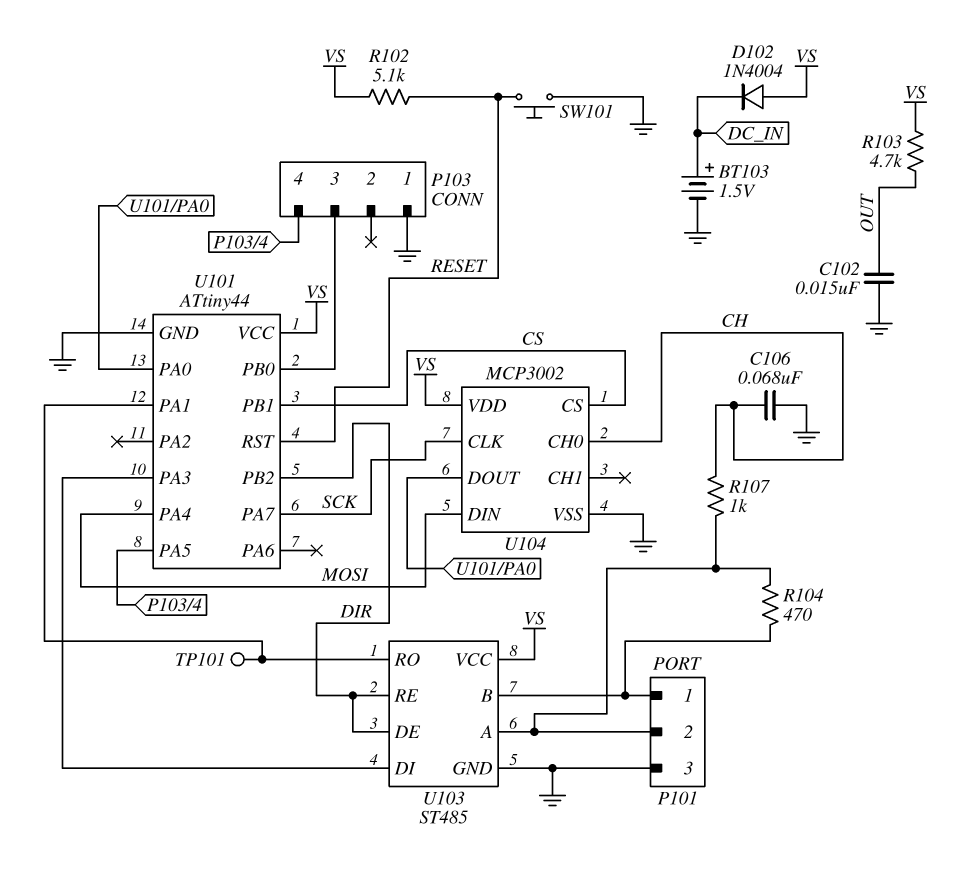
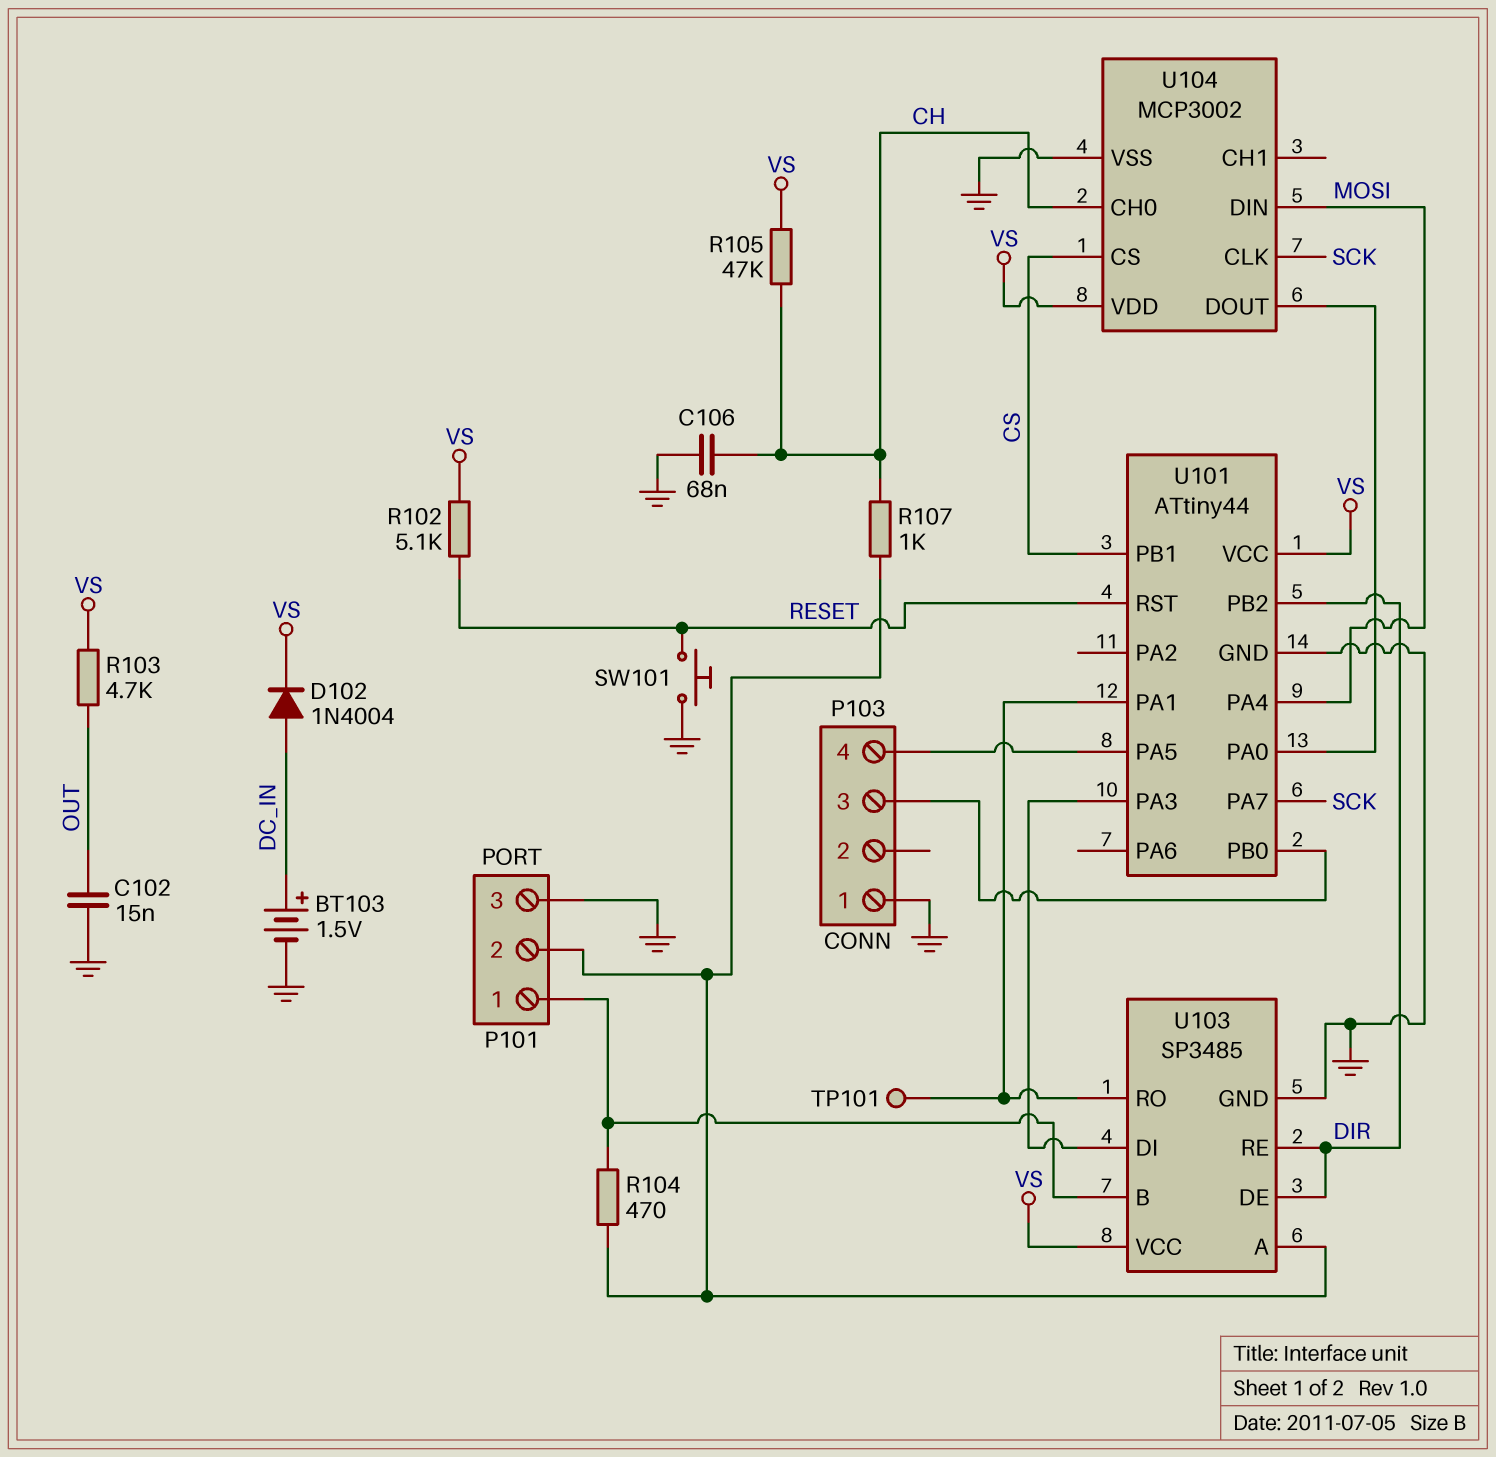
D102: diode 1N4004 (A VS, K DC_IN) -> diode 1N4004 (A DC_IN, K VS)
R105: none -> 47k (CH, VS)
U103: ST485 -> SP3485

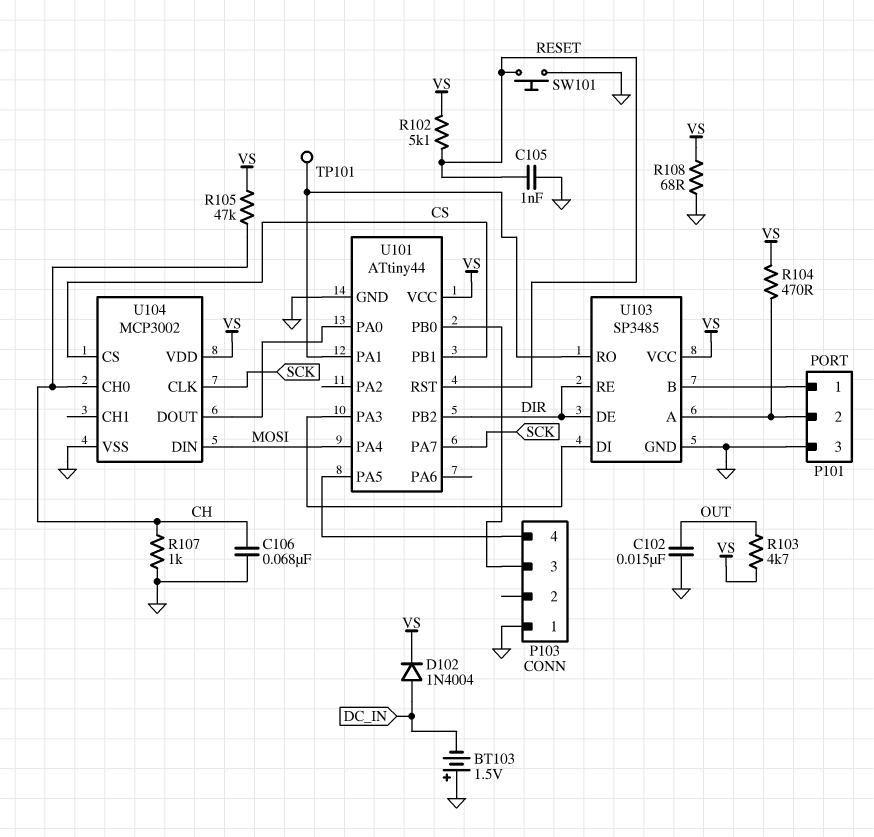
BT103: 1.5V (plus DC_IN, minus GND) -> 1.5V (plus GND, minus DC_IN)
C105: none -> 1nF (GND, RESET)
R104: 470 (P101/1, P101/2) -> 470 (P101/2, VS)
R107: 1k (CH, P101/2) -> 1k (CH, GND)
R108: none -> 68 (GND, VS)

